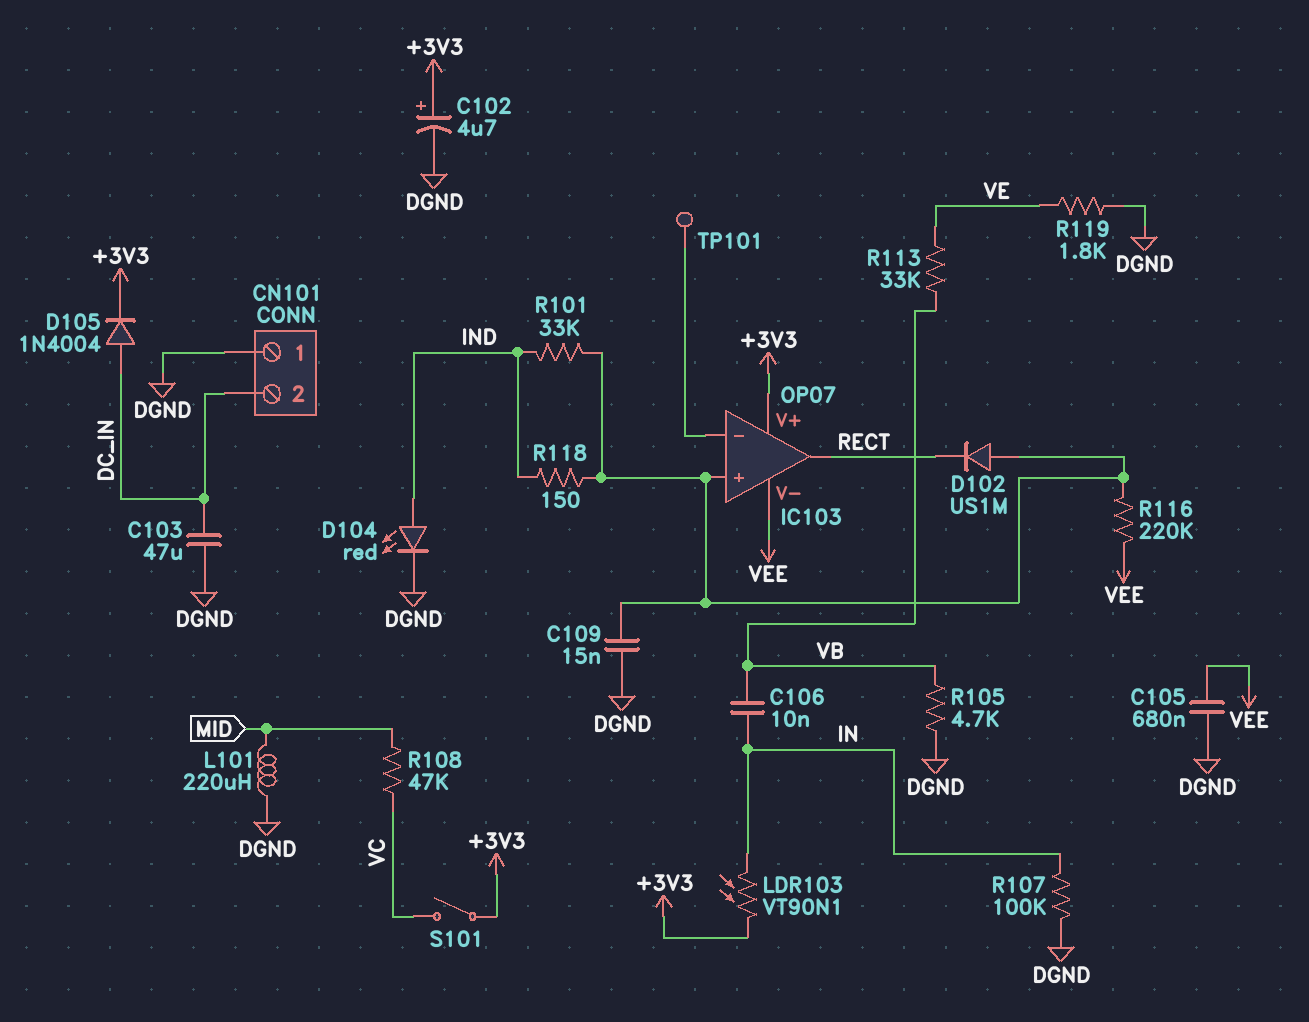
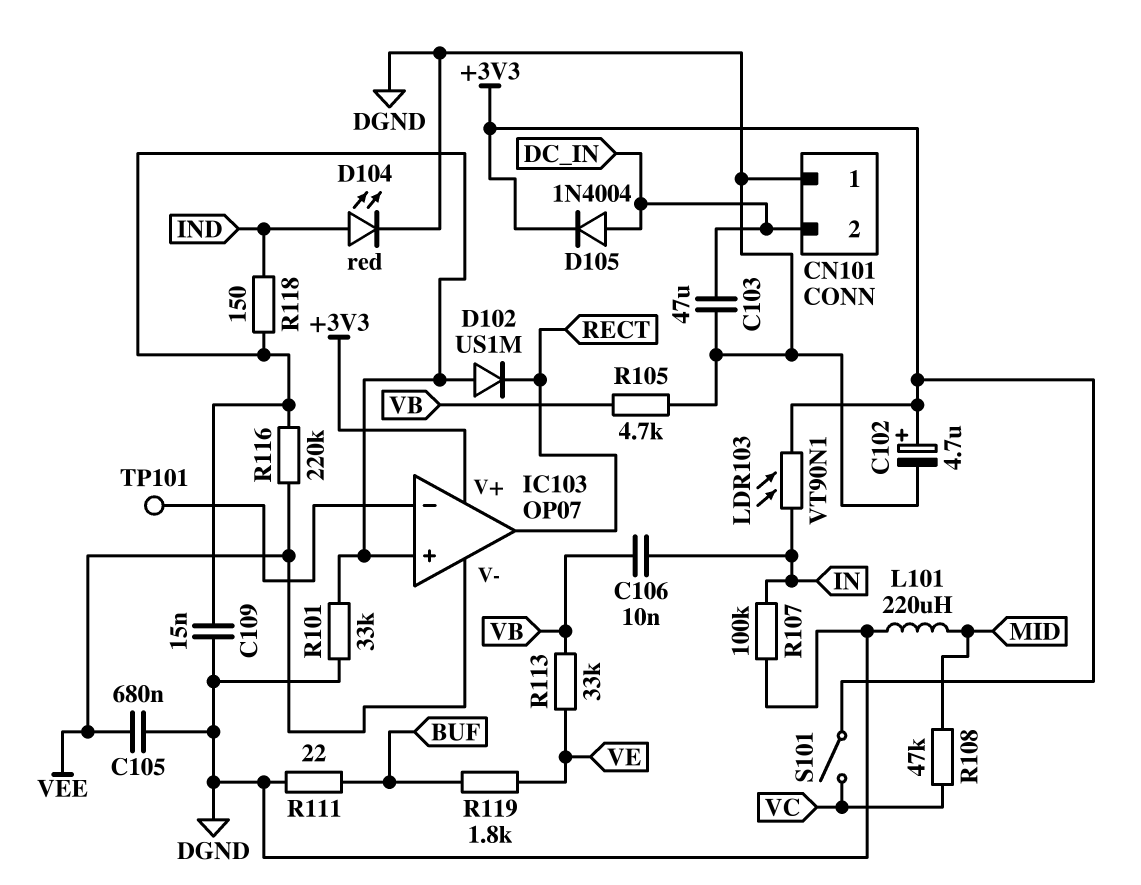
R101: 33k (IC103/in+, IND) -> 33k (DGND, IC103/in+)
R111: none -> 22 (BUF, DGND)
R119: 1.8k (DGND, VE) -> 1.8k (BUF, VE)

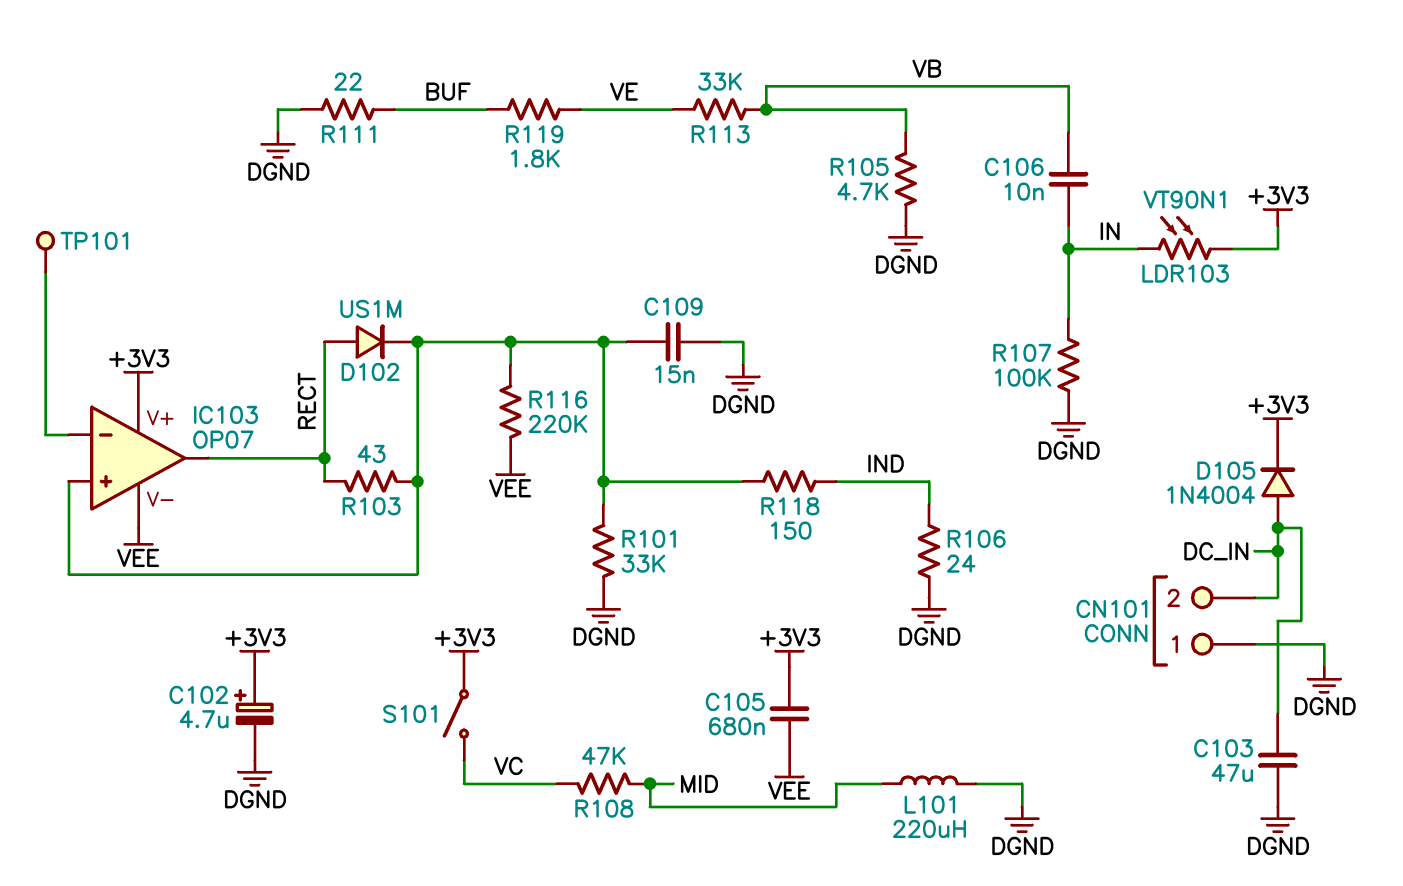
C105: 680nF (DGND, VEE) -> 680nF (+3V3, VEE)
D102: diode US1M (A IC103/in+, K RECT) -> diode US1M (A RECT, K IC103/in+)
D104: LED red (A IND, K DGND) -> none
R103: none -> 43 (IC103/in+, RECT)
R106: none -> 24 (DGND, IND)

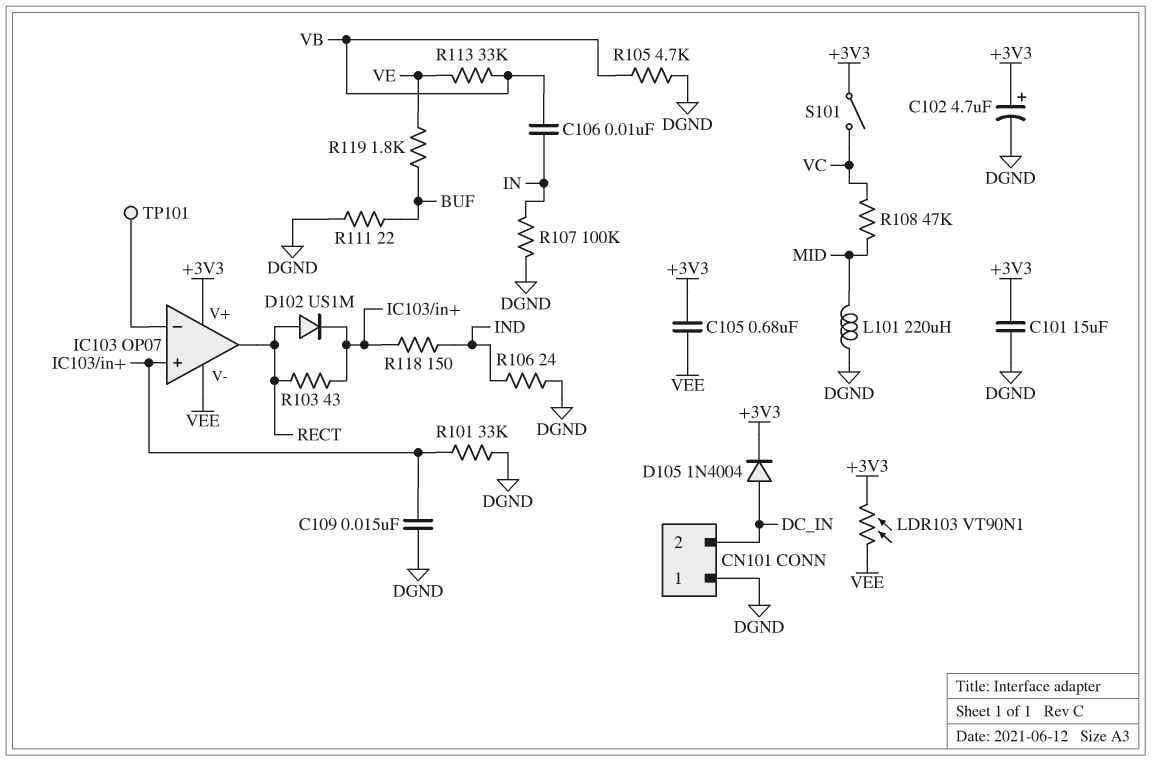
C101: none -> 15uF (+3V3, DGND)
C103: 47uF (DC_IN, DGND) -> none
LDR103: VT90N1 (+3V3, IN) -> VT90N1 (+3V3, VEE)
R116: 220k (IC103/in+, VEE) -> none

